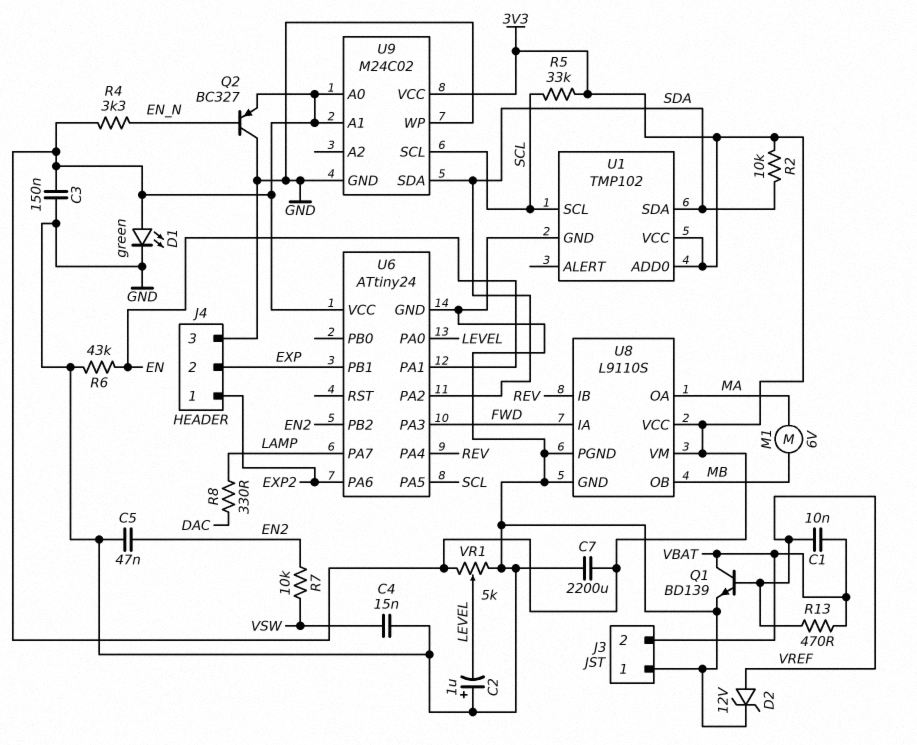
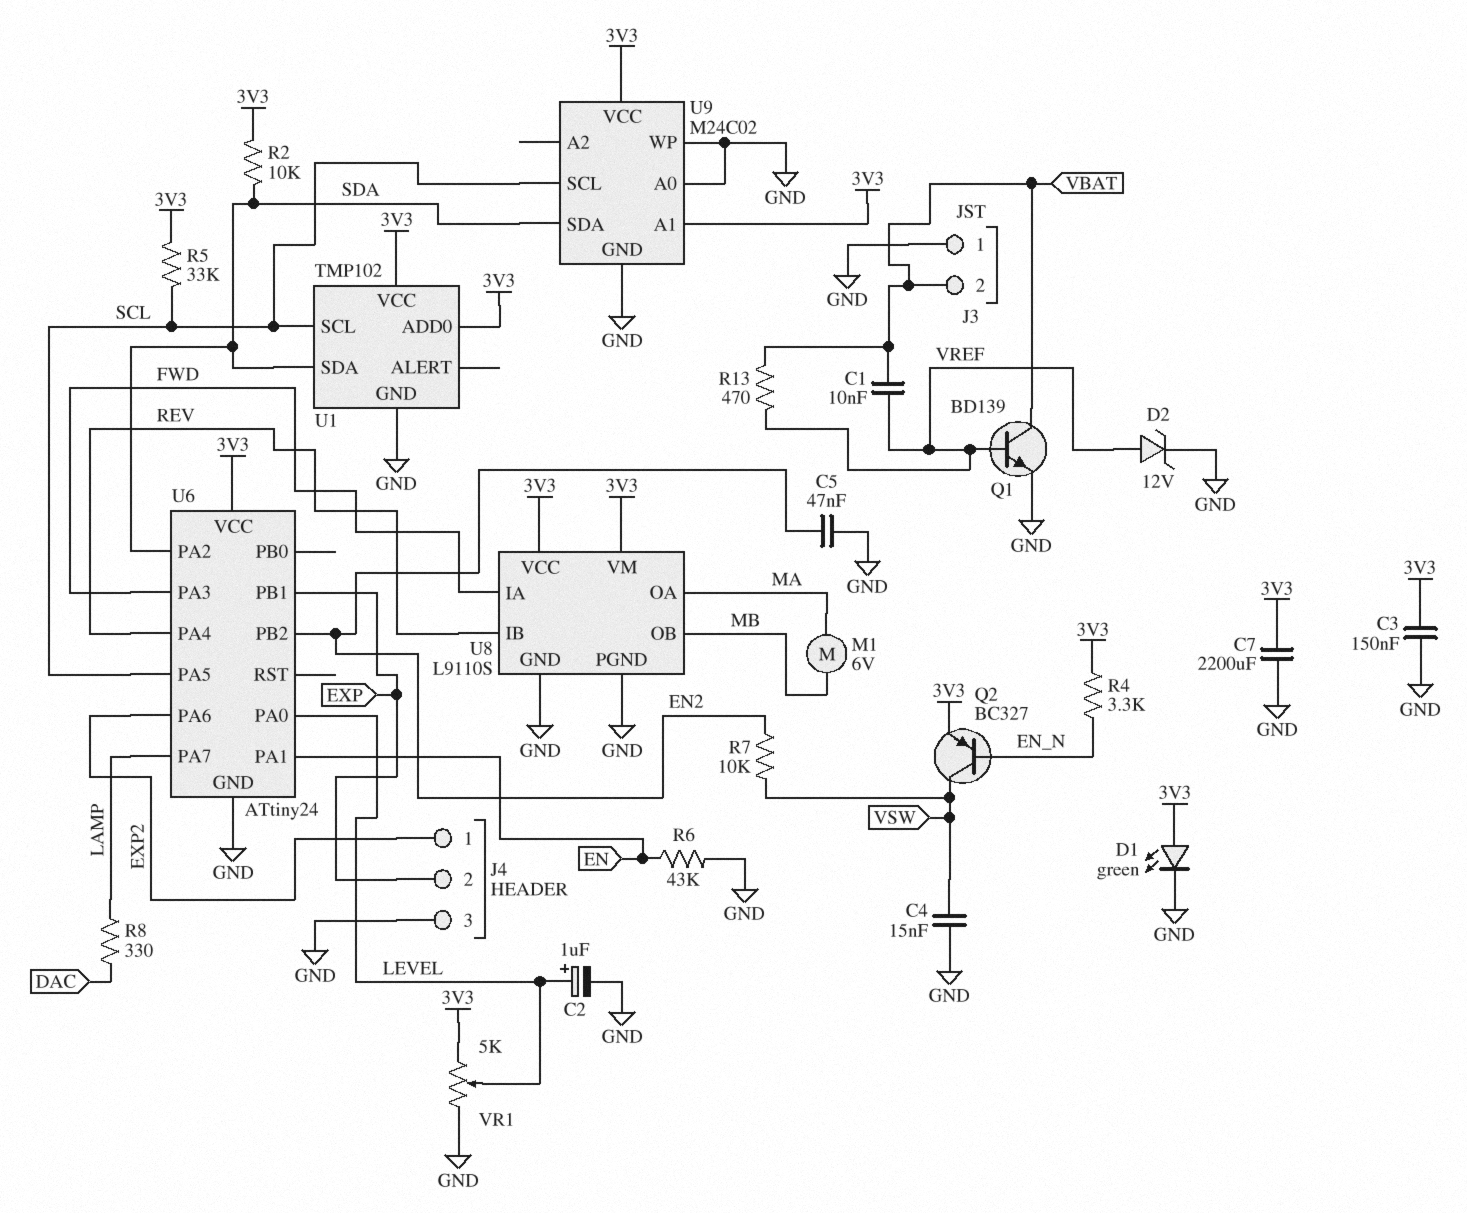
C2: 1uF (plus GND, minus LEVEL) -> 1uF (plus LEVEL, minus GND)
Q2: PNP BC327 (B EN_N, C GND, E 3V3) -> PNP BC327 (B EN_N, C VSW, E 3V3)
U9 pin A0: 3V3 -> GND

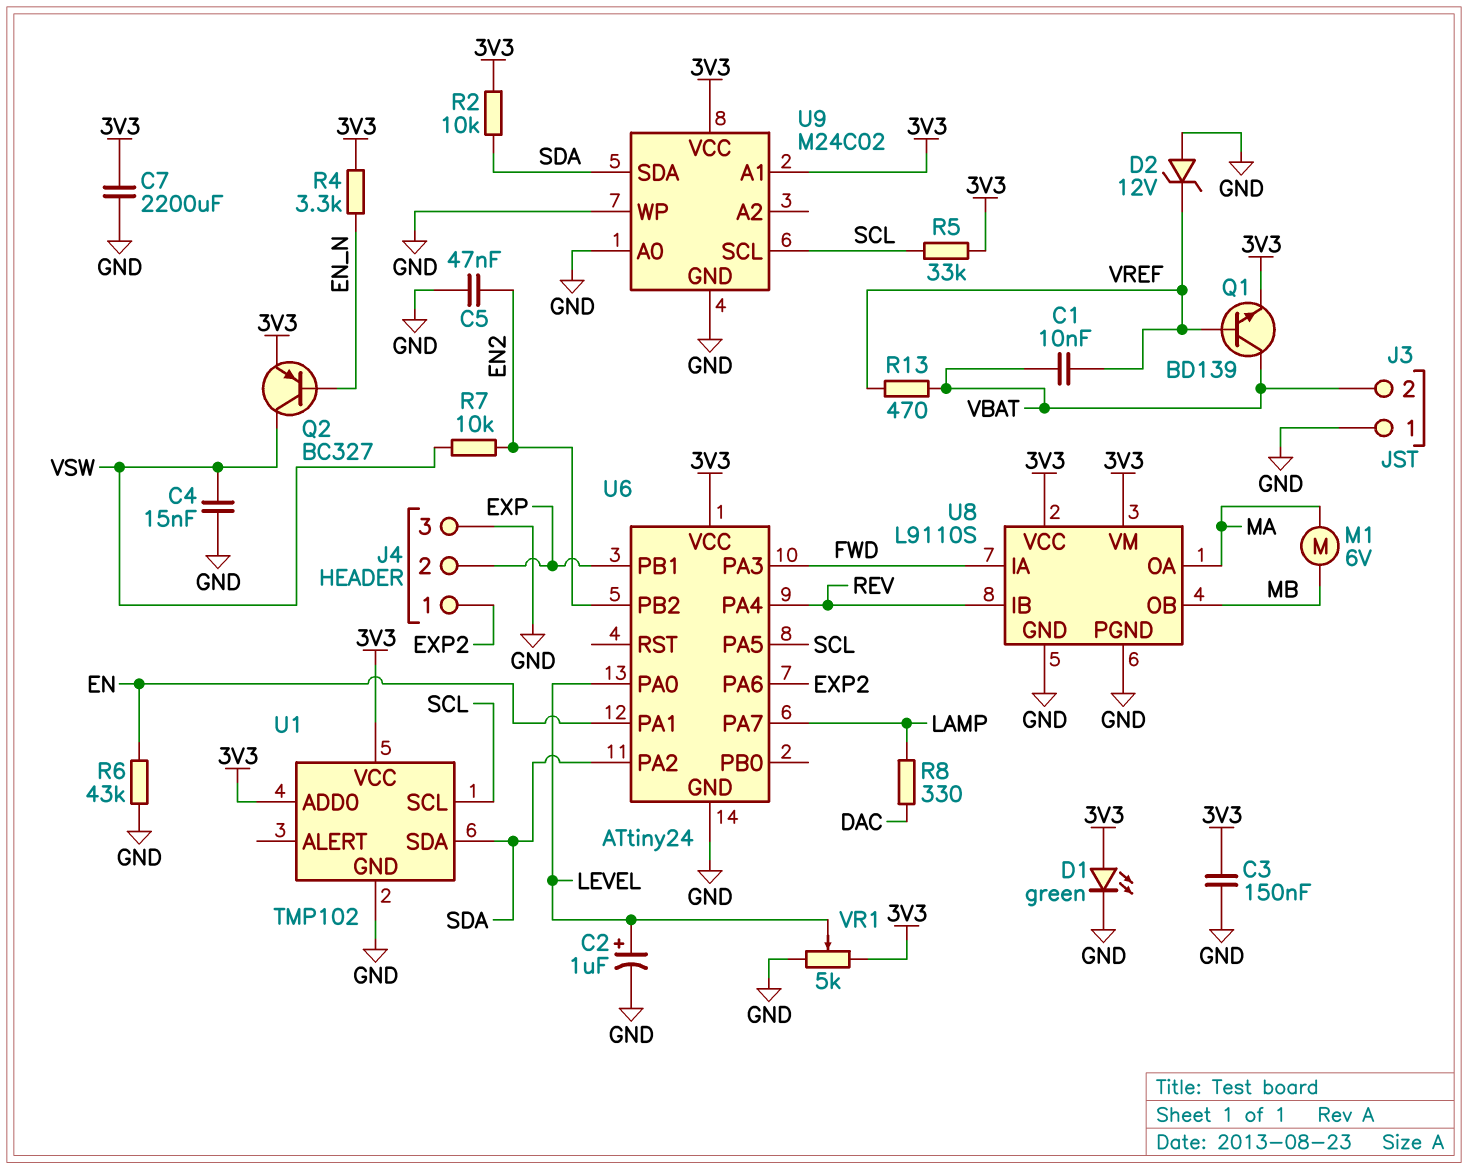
D2: zener 12V (A VREF, K GND) -> zener 12V (A GND, K VREF)
Q1: NPN BD139 (B VREF, C VBAT, E GND) -> NPN BD139 (B VREF, C VBAT, E 3V3)

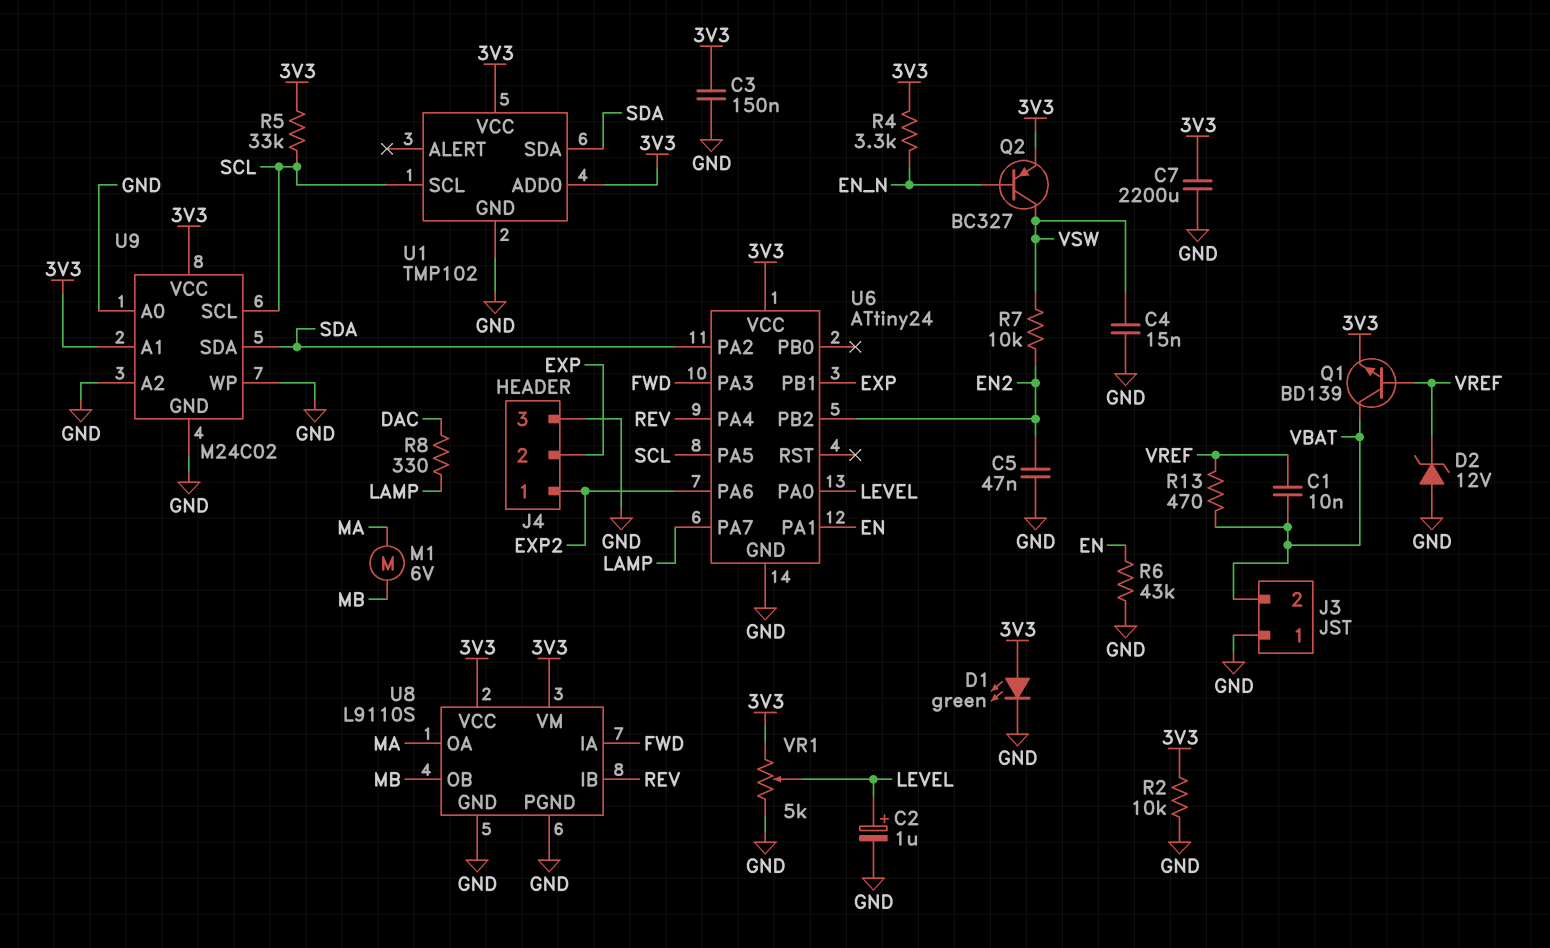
R2: 10k (3V3, SDA) -> 10k (3V3, GND)
U9 pin A2: none -> GND

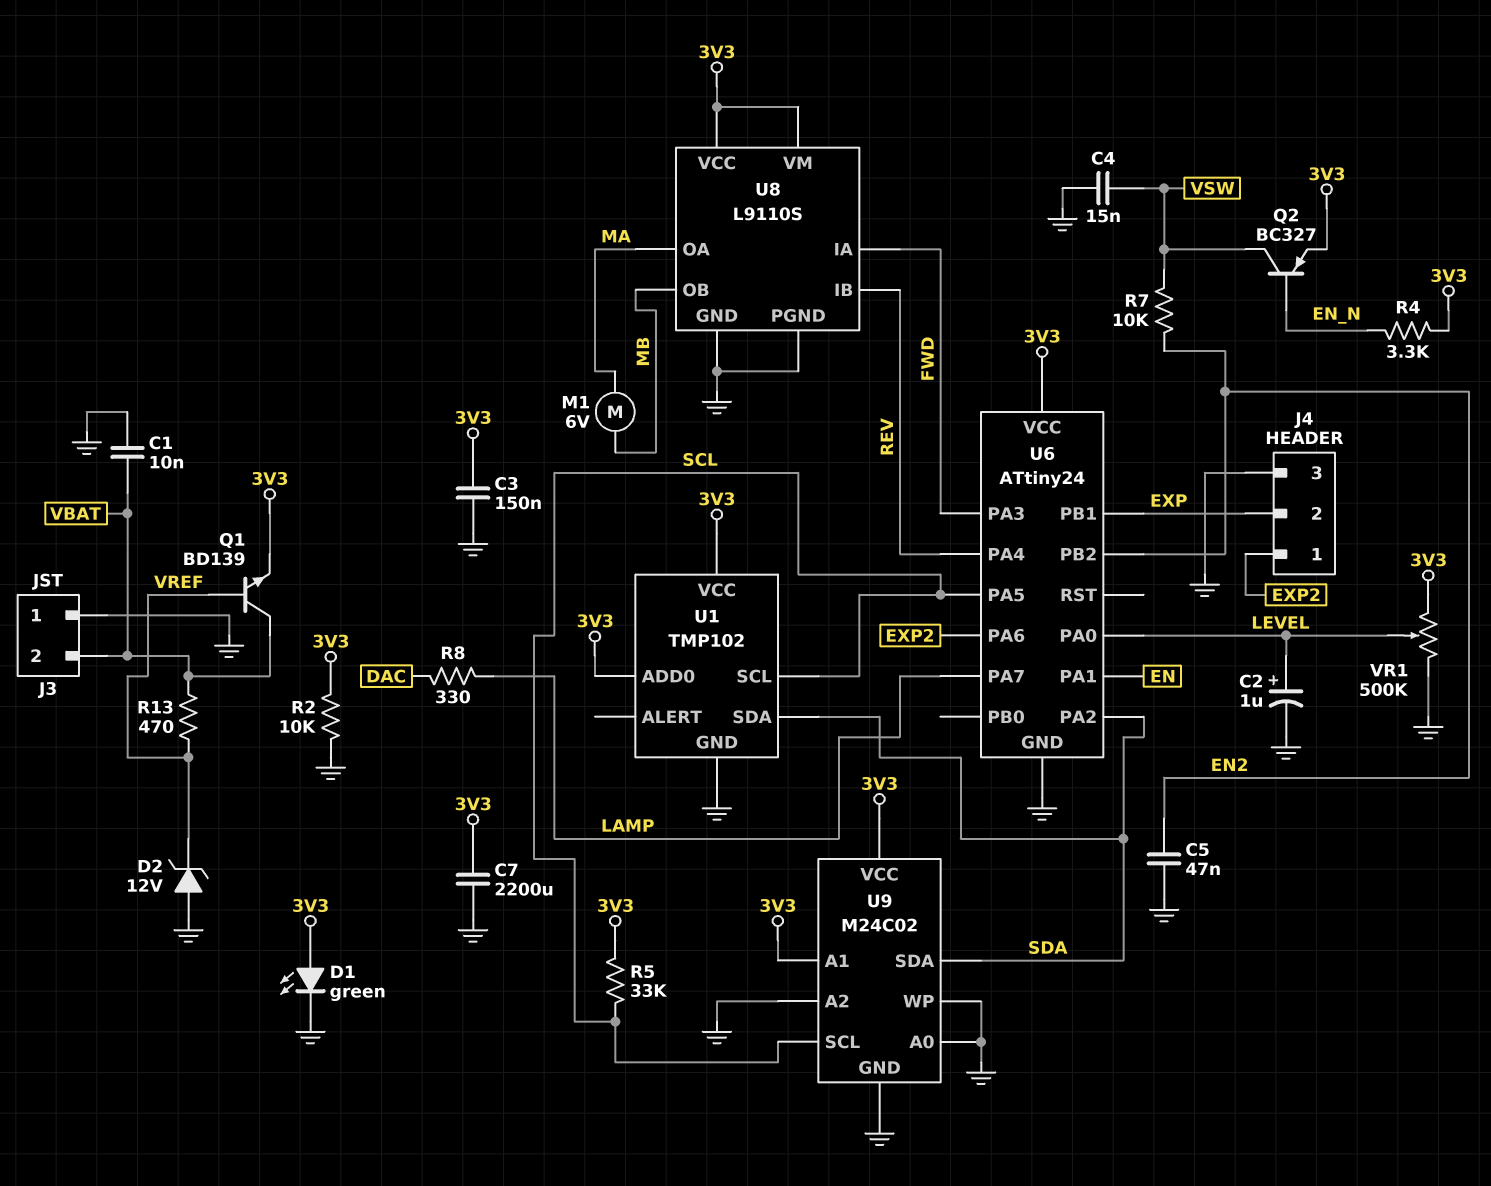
C1: 10nF (VBAT, VREF) -> 10nF (GND, VBAT)
R6: 43k (EN, GND) -> none
VR1: 5k (3V3, GND, wiper LEVEL) -> 500k (3V3, GND, wiper LEVEL)

